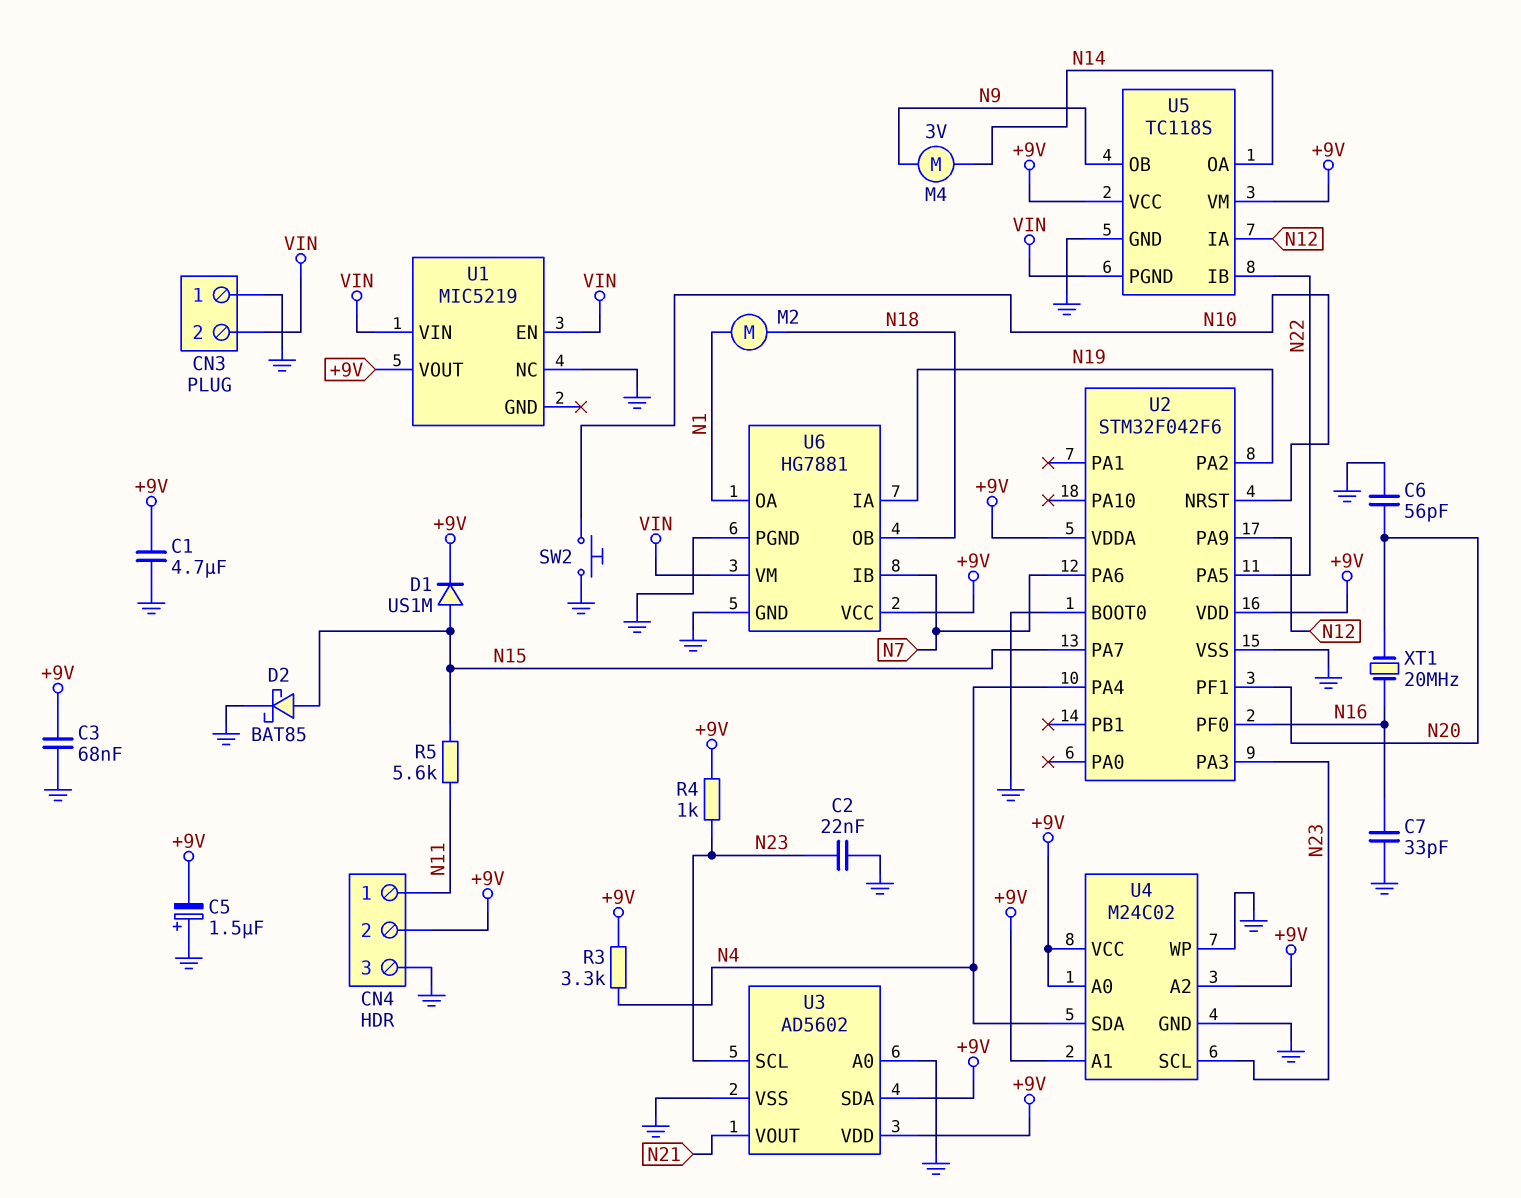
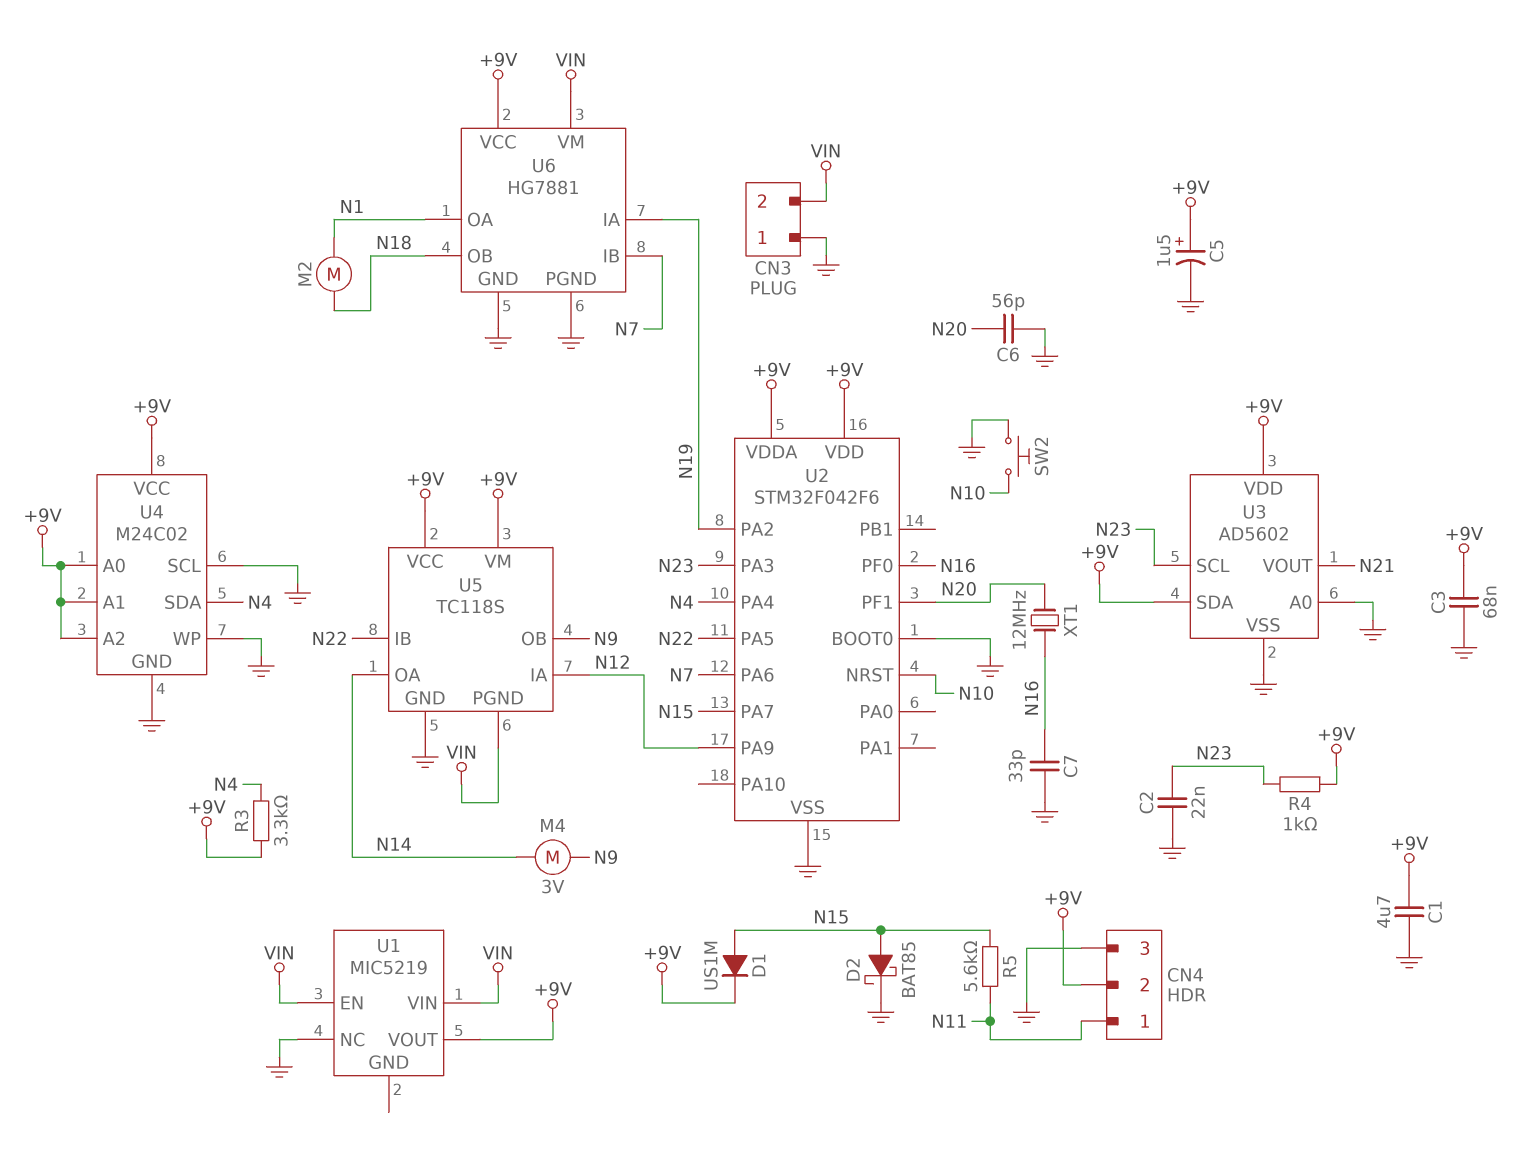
C5: 1.5uF (plus GND, minus +9V) -> 1.5uF (plus +9V, minus GND)
U4 pin SCL: N23 -> GND
XT1: 20MHz (N16, N20) -> 12MHz (N16, N20)

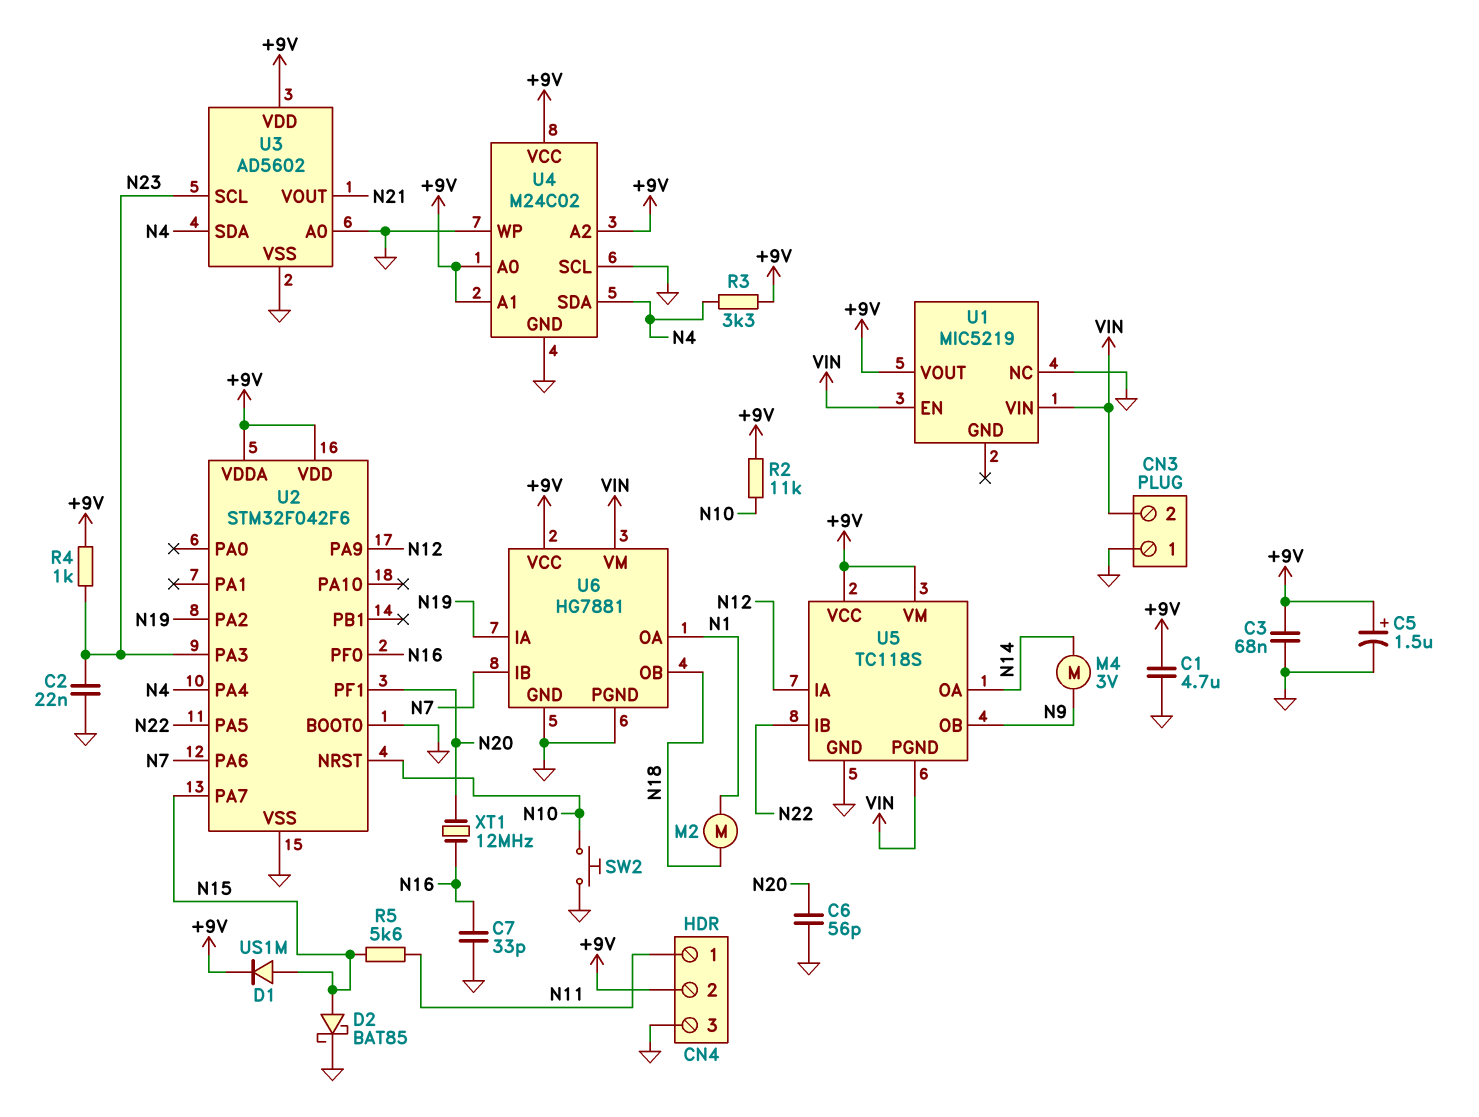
R2: none -> 11k (+9V, N10)
U3 pin SDA: +9V -> N4

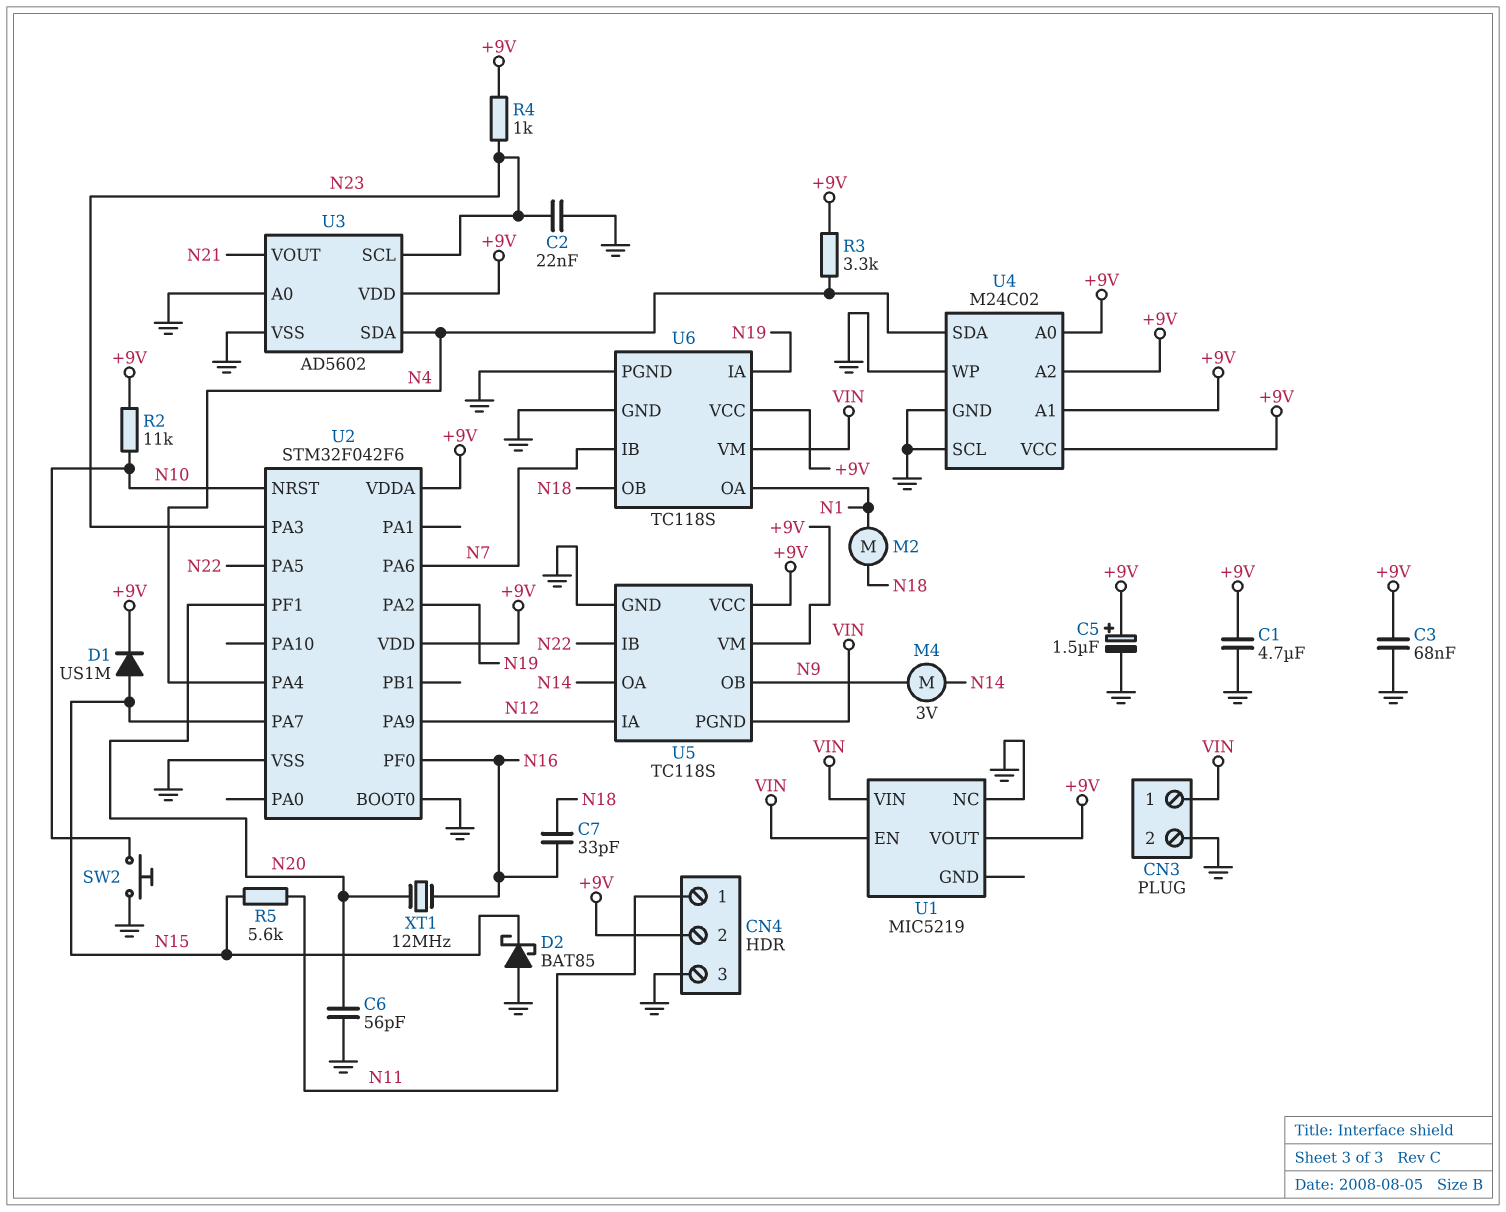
C7: 33pF (GND, N16) -> 33pF (N16, N18)
CN3 pin 1: GND -> VIN
CN3 pin 2: VIN -> GND
D2: schottky BAT85 (A N15, K GND) -> schottky BAT85 (A GND, K N15)
U6: HG7881 -> TC118S

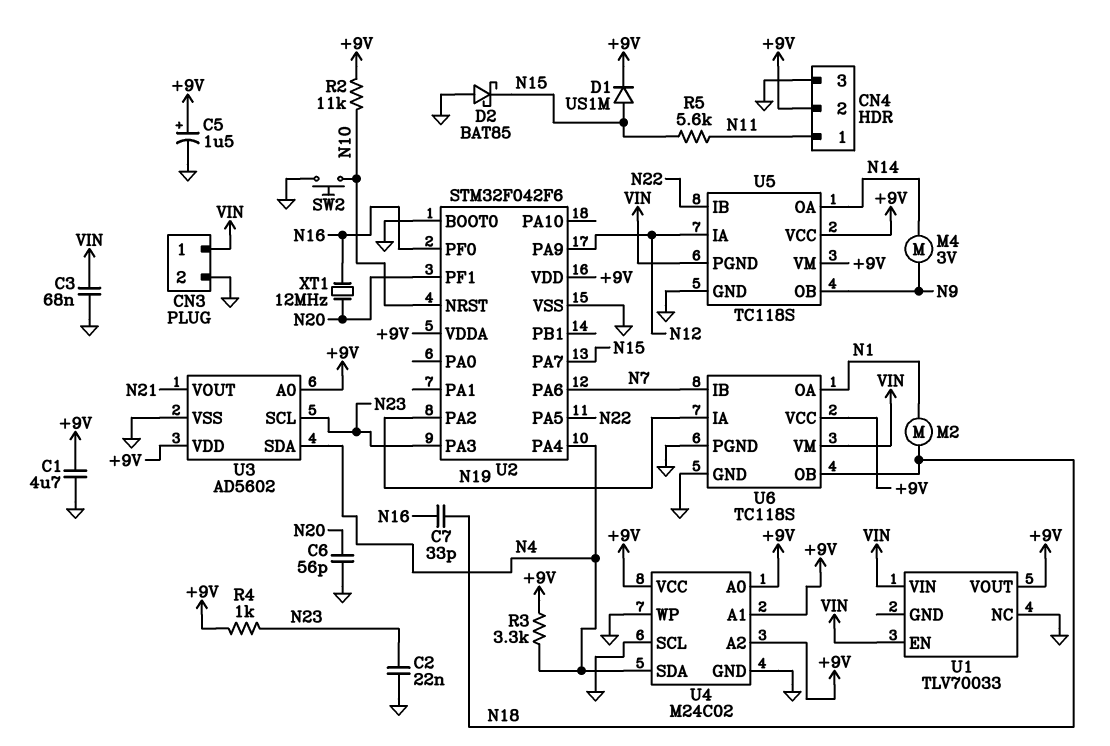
C3: 68nF (+9V, GND) -> 68nF (GND, VIN)
U1: MIC5219 -> TLV70033
U3 pin A0: GND -> +9V

